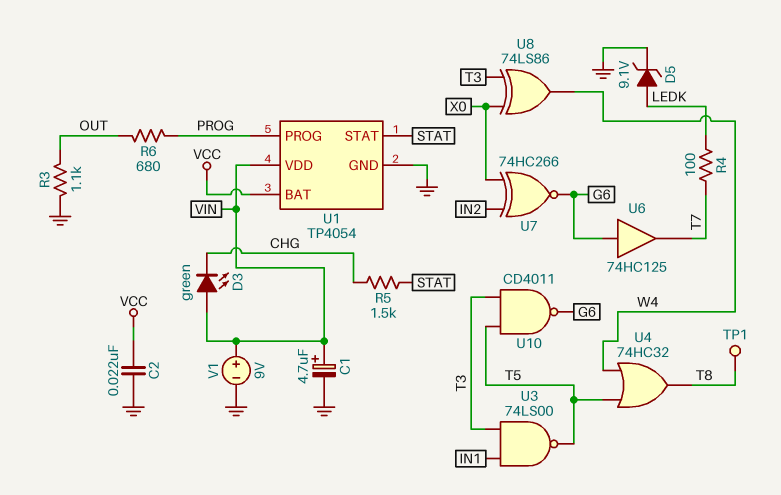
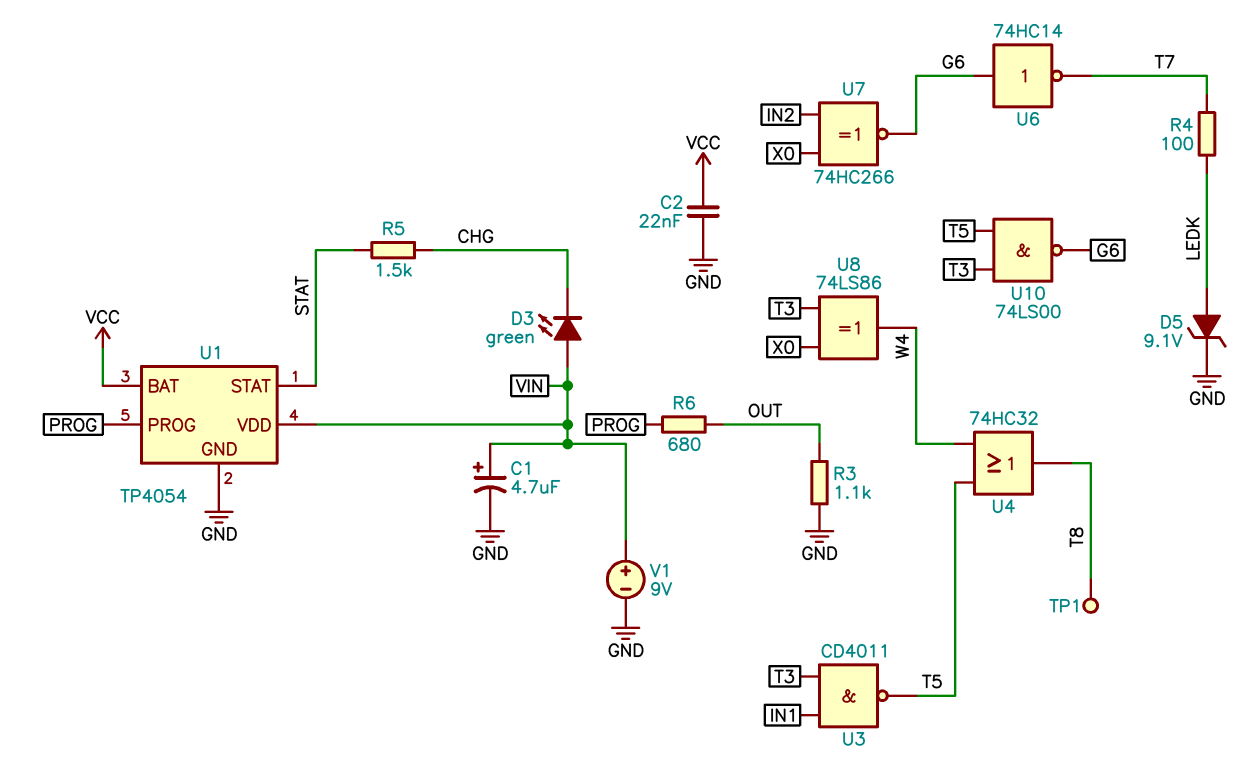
U3: NAND 74LS00 (in IN1, in T3, out T5) -> NAND CD4011 (in IN1, in T3, out T5)
U6: buffer 74HC125 (in G6, out T7) -> NOT 74HC14 (in G6, out T7)
U10: NAND CD4011 (in T3, in T5, out G6) -> NAND 74LS00 (in T3, in T5, out G6)

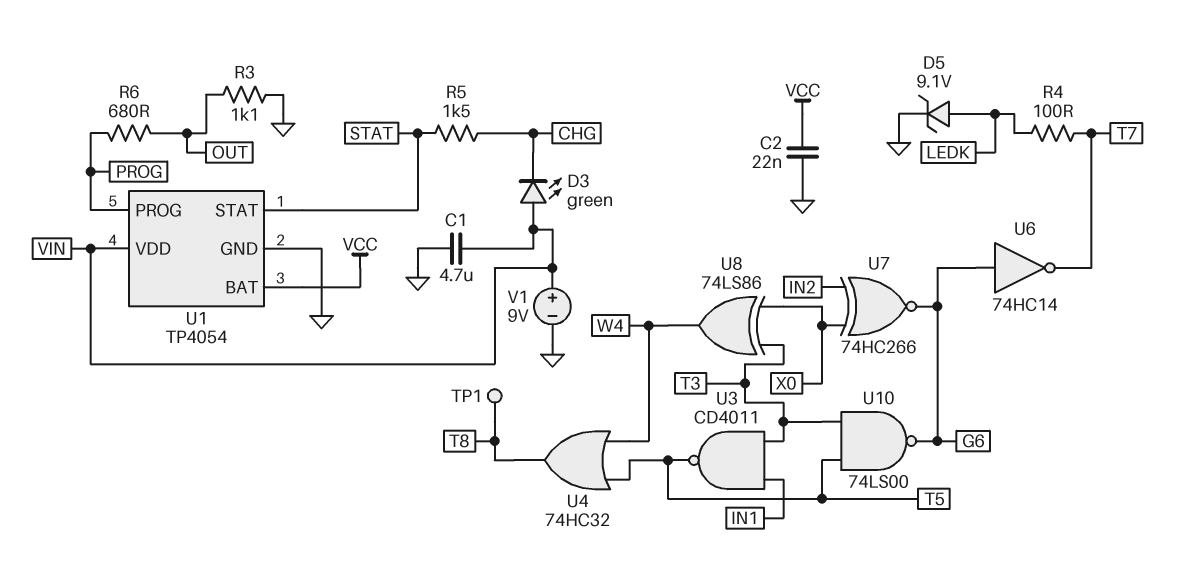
C1: 4.7uF (plus VIN, minus GND) -> 4.7uF (GND, VIN)

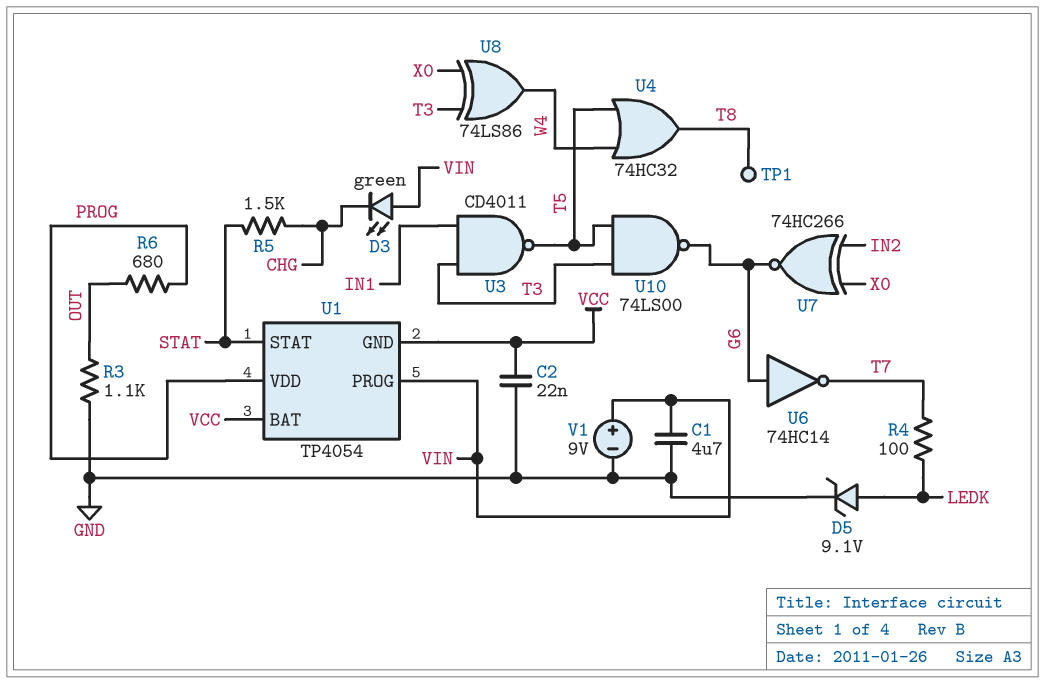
U1 pin GND: GND -> VCC
U1 pin PROG: PROG -> VIN
U1 pin VDD: VIN -> PROG

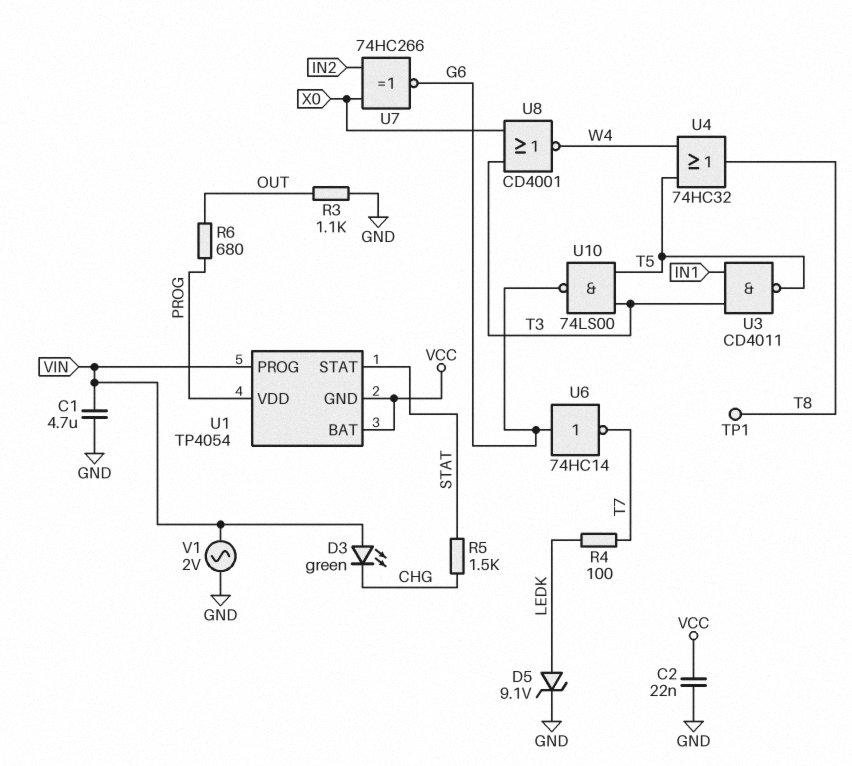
U8: XOR 74LS86 (in T3, in X0, out W4) -> NOR CD4001 (in T3, in X0, out W4)
V1: 9V (plus VIN, minus GND) -> AC 2V (GND, VIN)

